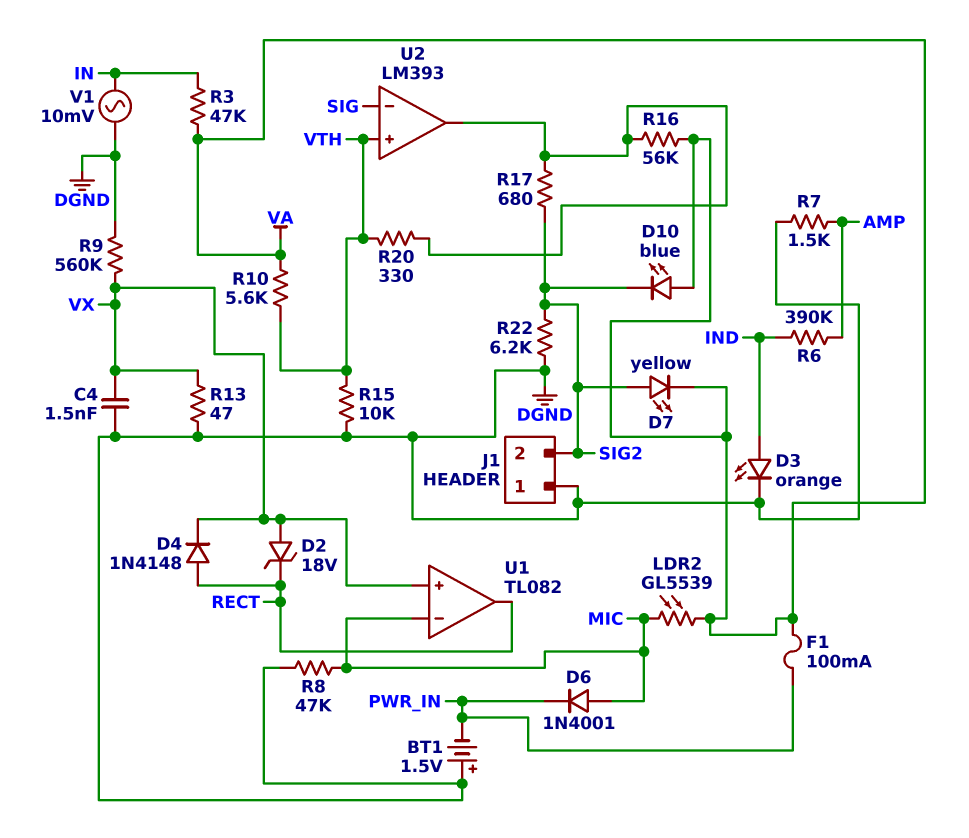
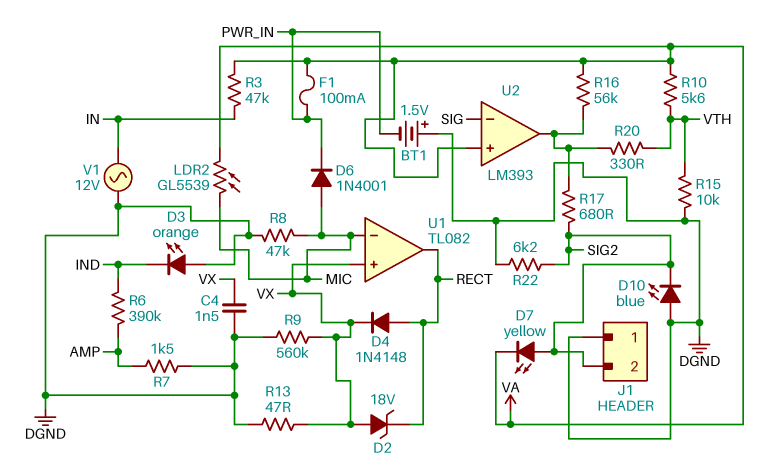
D3: LED orange (A IND, K DGND) -> LED orange (A DGND, K IND)
D10: LED blue (A VA, K SIG2) -> LED blue (A DGND, K SIG2)
U2 pin in+: VTH -> VA
V1: AC 10mV (DGND, IN) -> AC 12V (DGND, IN)

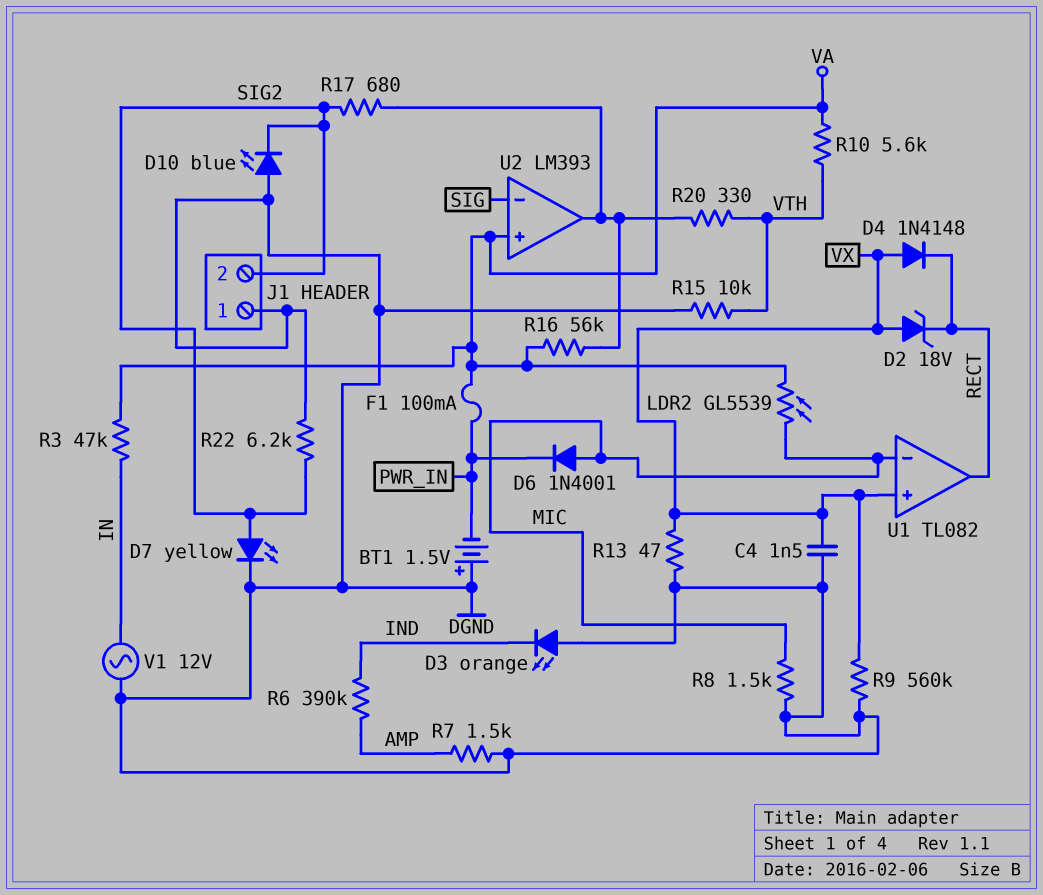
D4: diode 1N4148 (A RECT, K VX) -> diode 1N4148 (A VX, K RECT)
D7: LED yellow (A SIG2, K VA) -> LED yellow (A SIG2, K DGND)
R8: 47k (DGND, MIC) -> 1.5k (DGND, MIC)

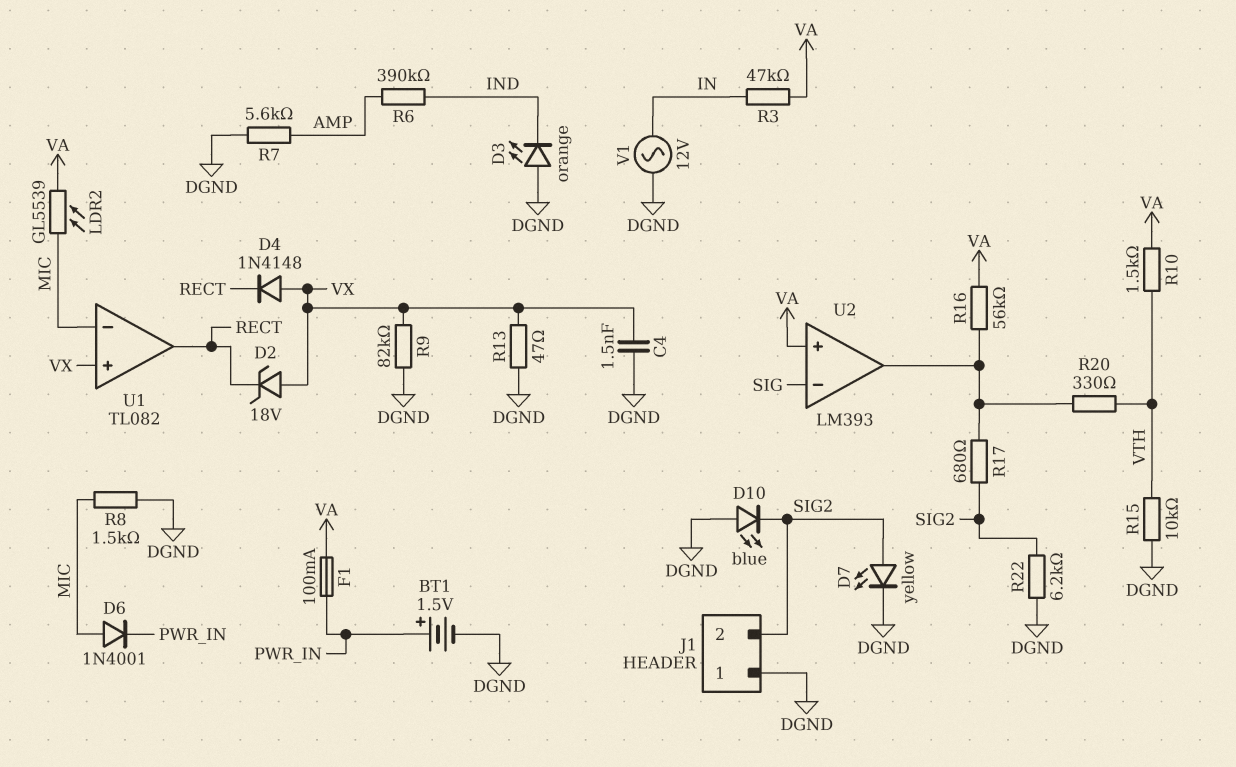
BT1: 1.5V (plus DGND, minus PWR_IN) -> 1.5V (plus PWR_IN, minus DGND)
R7: 1.5k (AMP, DGND) -> 5.6k (AMP, DGND)
R9: 560k (DGND, VX) -> 82k (DGND, VX)
R10: 5.6k (VA, VTH) -> 1.5k (VA, VTH)

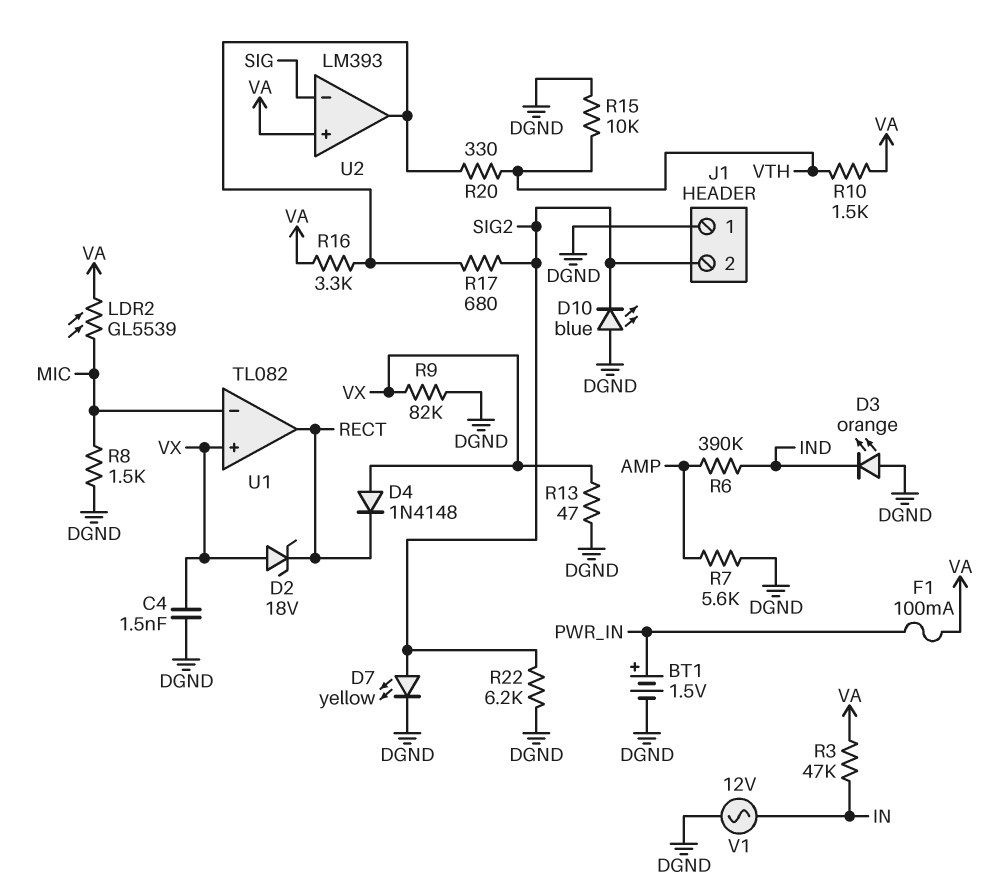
D6: diode 1N4001 (A MIC, K PWR_IN) -> none
R16: 56k (U2/out, VA) -> 3.3k (U2/out, VA)

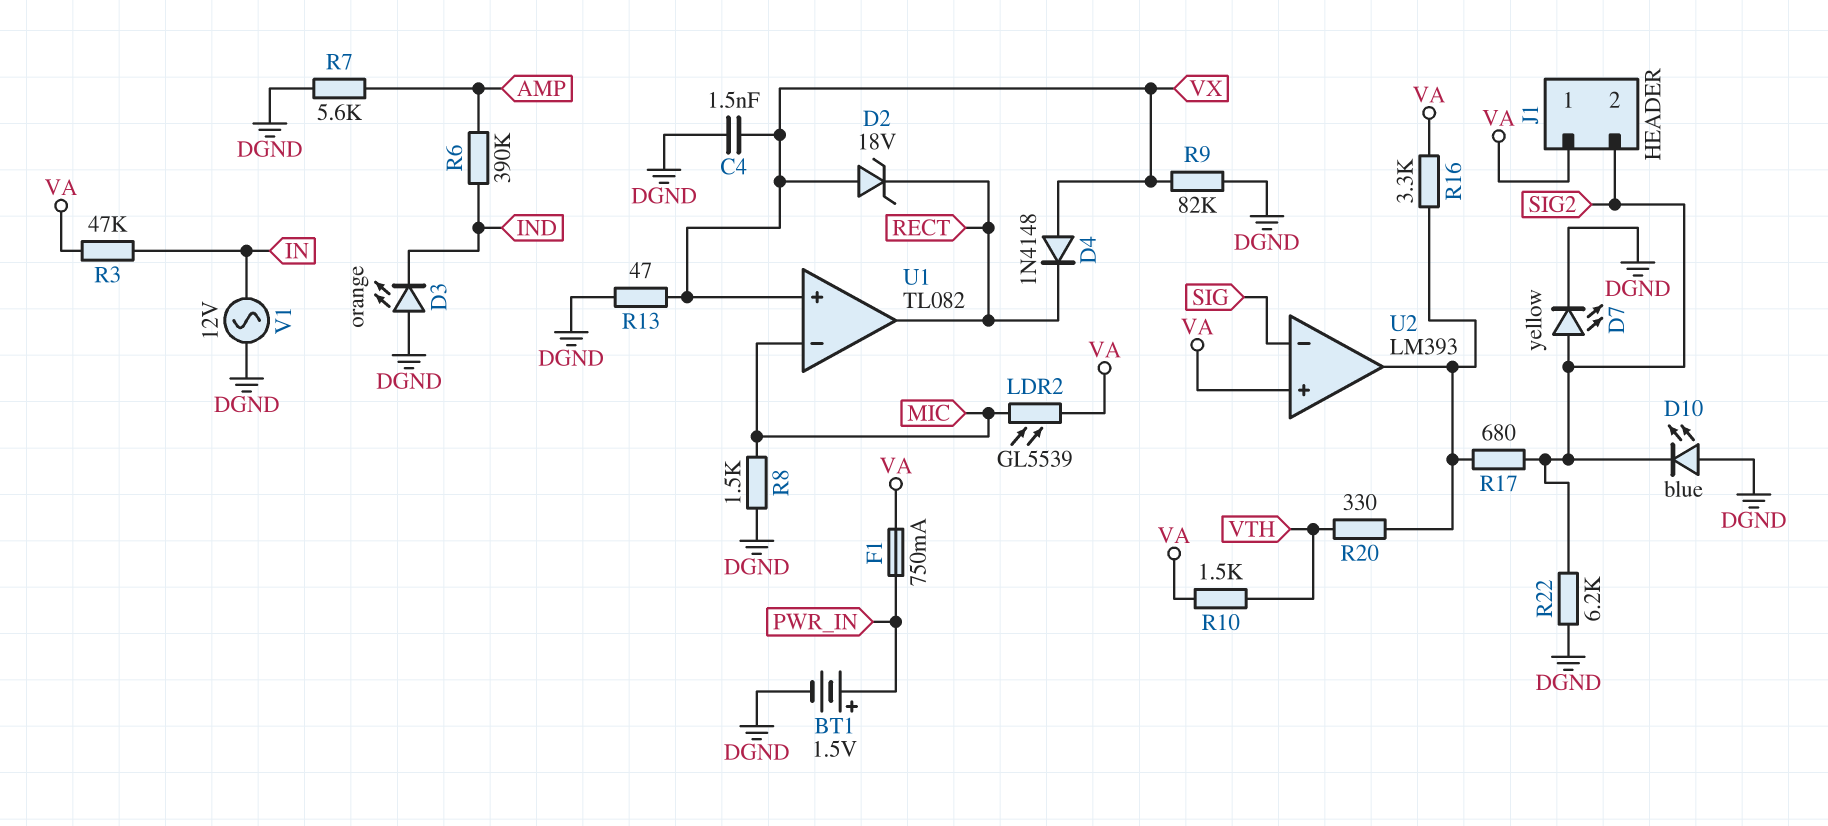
F1: 100mA (PWR_IN, VA) -> 750mA (PWR_IN, VA)
J1 pin 1: DGND -> VA
R15: 10k (DGND, VTH) -> none

